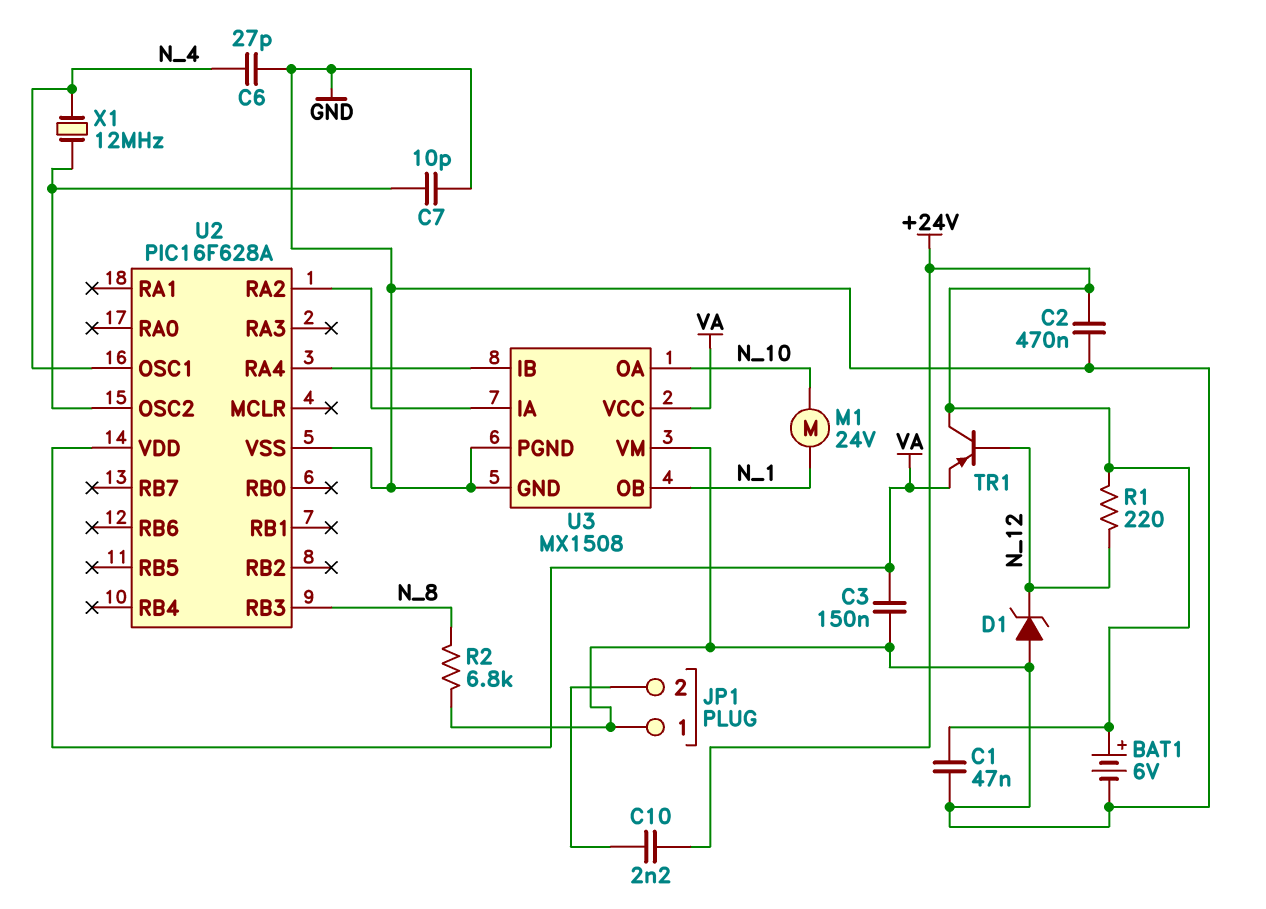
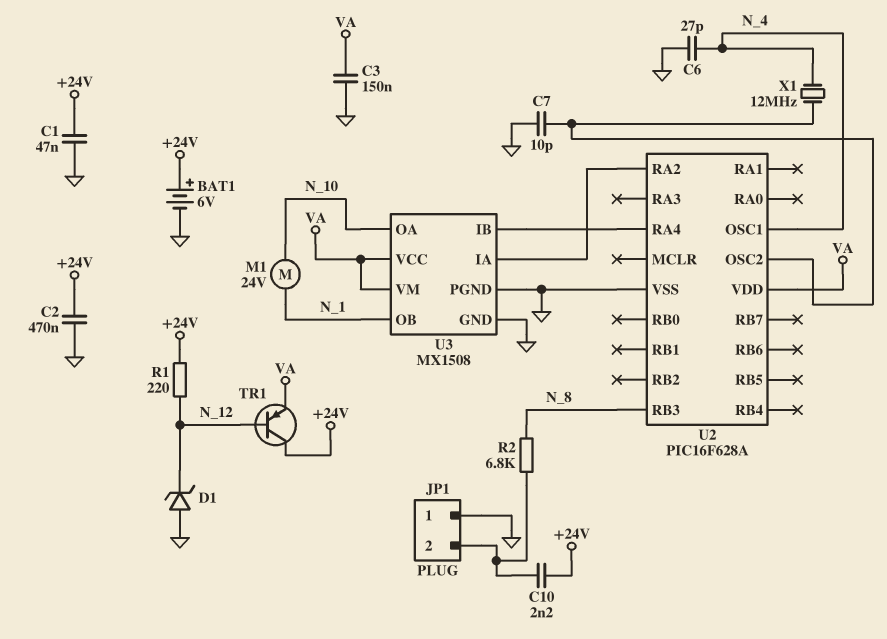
R2: 6.8k (GND, N_8) -> 6.8k (JP1/2, N_8)
U3 pin VM: GND -> VA

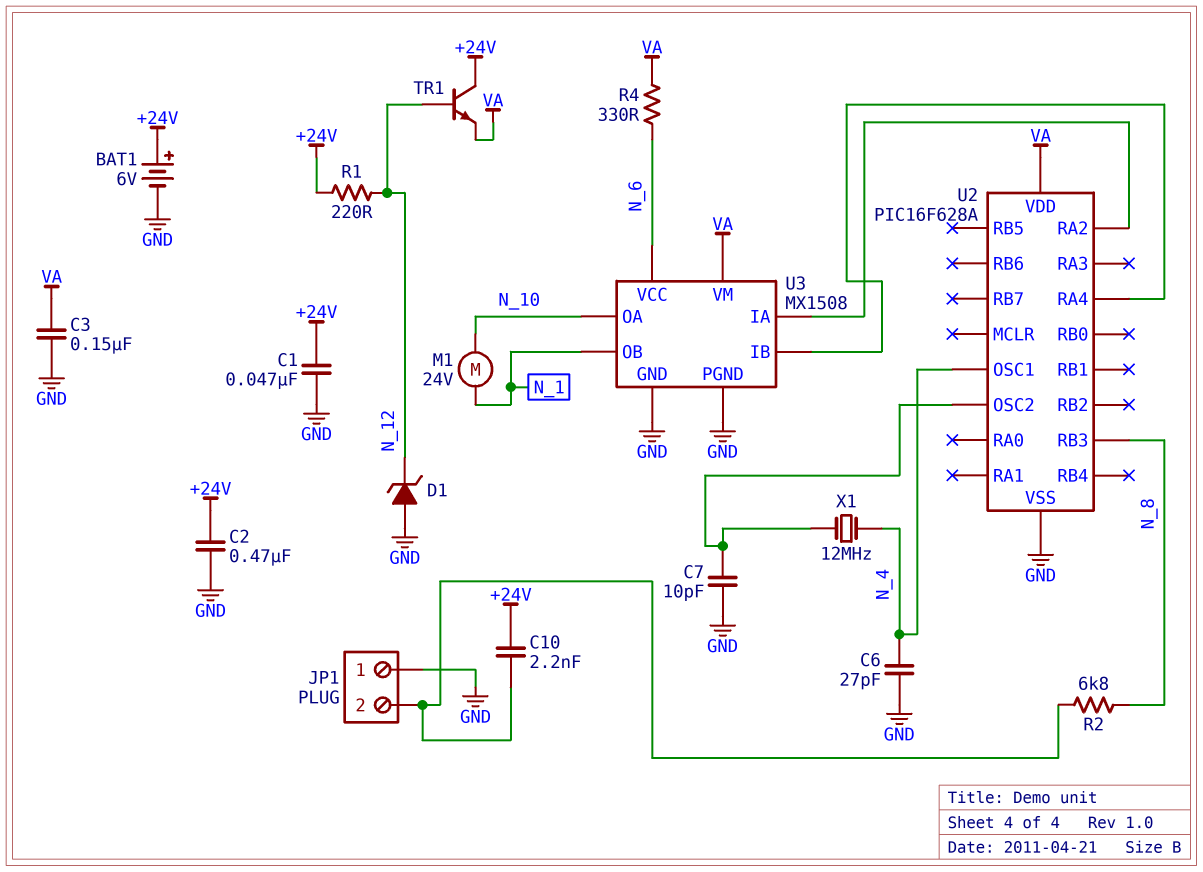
R4: none -> 330 (N_6, VA)
TR1: PNP (B N_12, C +24V, E VA) -> NPN (B N_12, C +24V, E VA)
U3 pin VCC: VA -> N_6

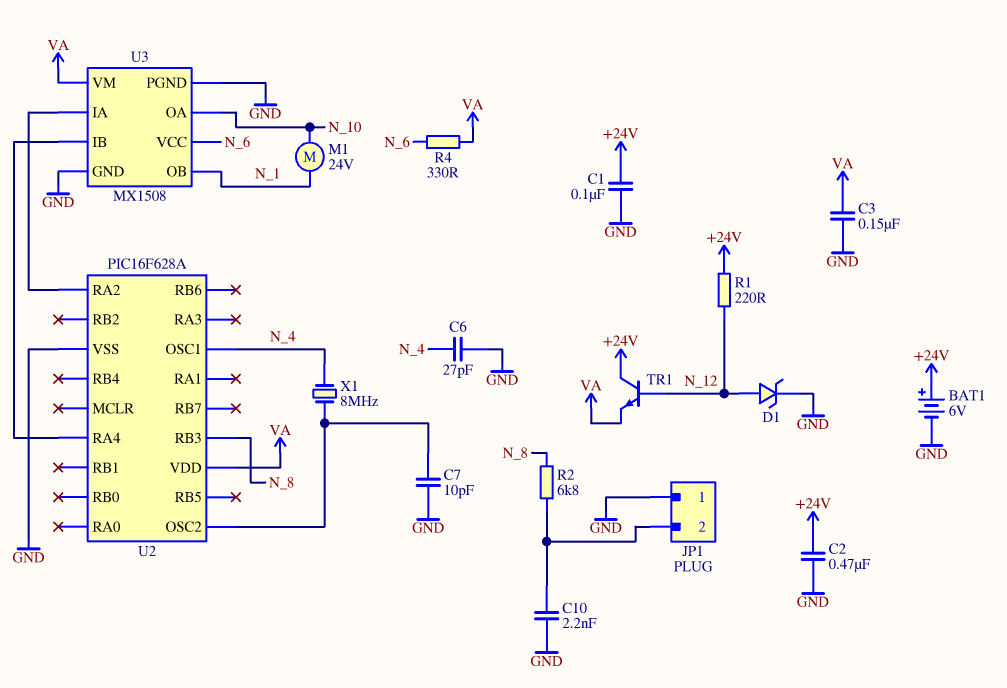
C1: 47nF (+24V, GND) -> 100nF (+24V, GND)
C10: 2.2nF (+24V, JP1/2) -> 2.2nF (GND, JP1/2)
D1: zener (A GND, K N_12) -> zener (A N_12, K GND)
X1: 12MHz (N_4, U2/OSC2) -> 8MHz (N_4, U2/OSC2)

